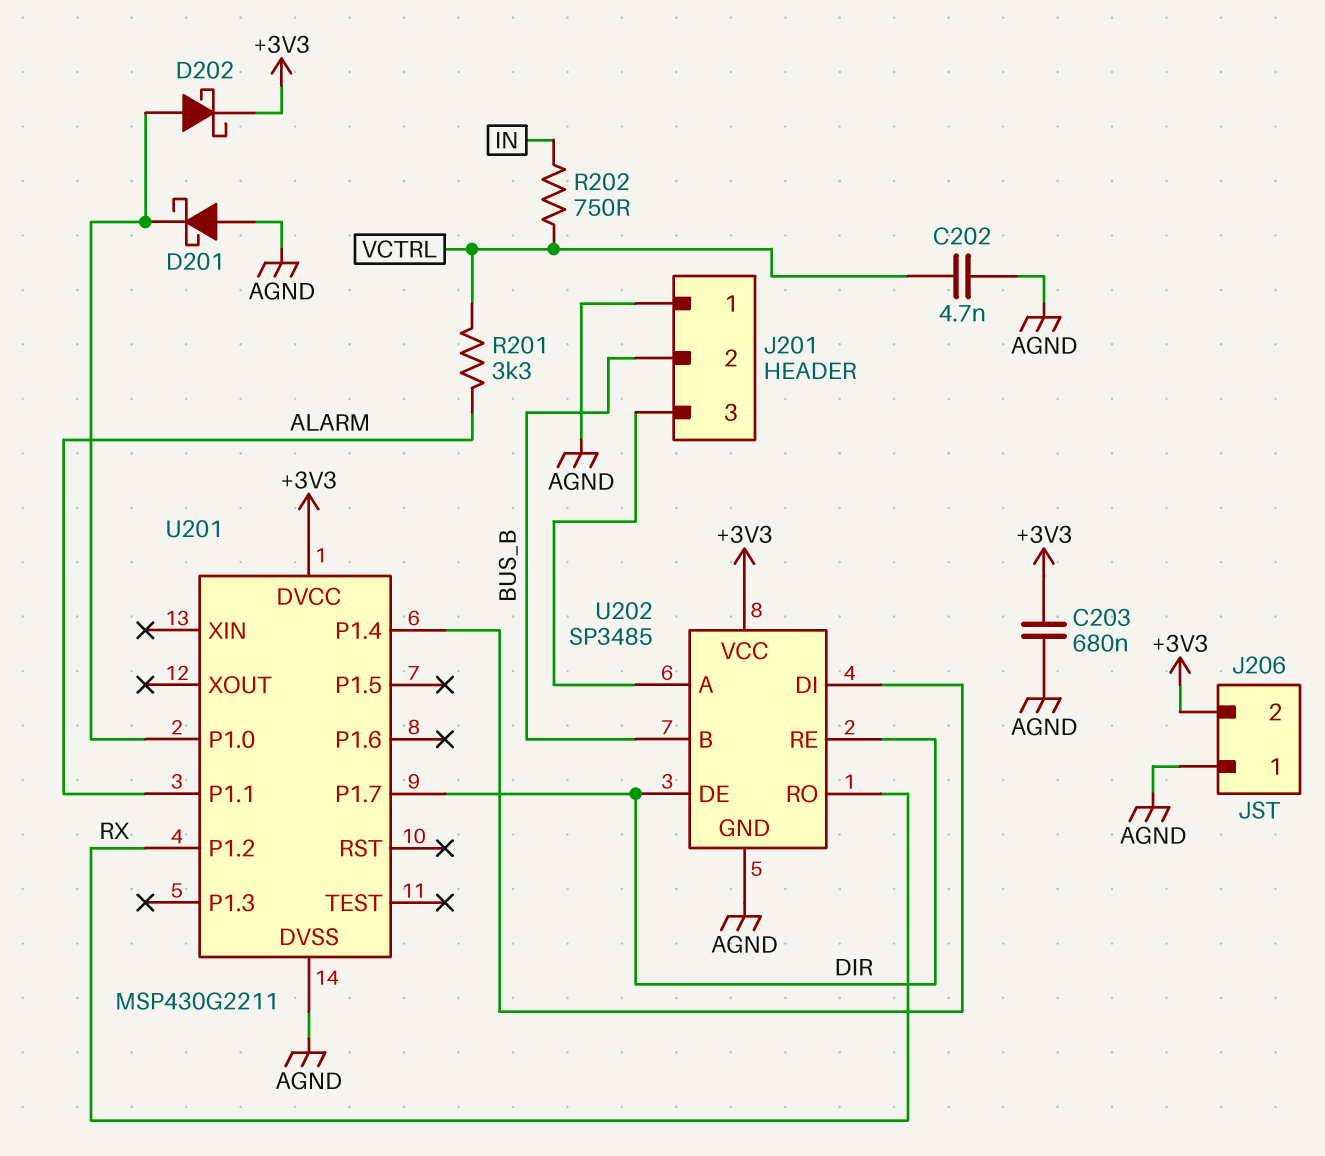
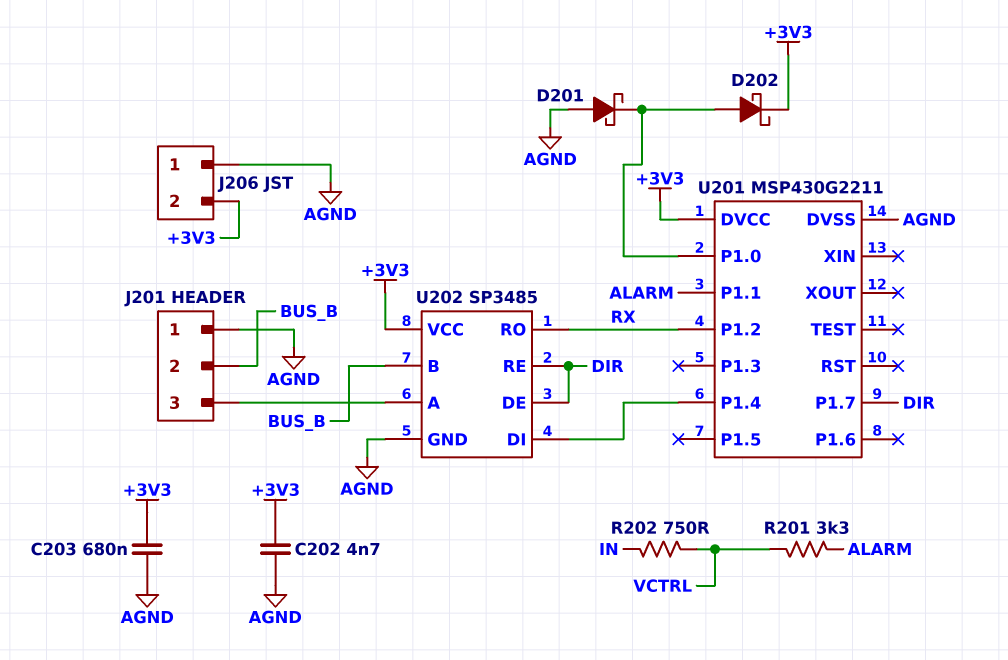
C202: 4.7nF (AGND, VCTRL) -> 4.7nF (+3V3, AGND)

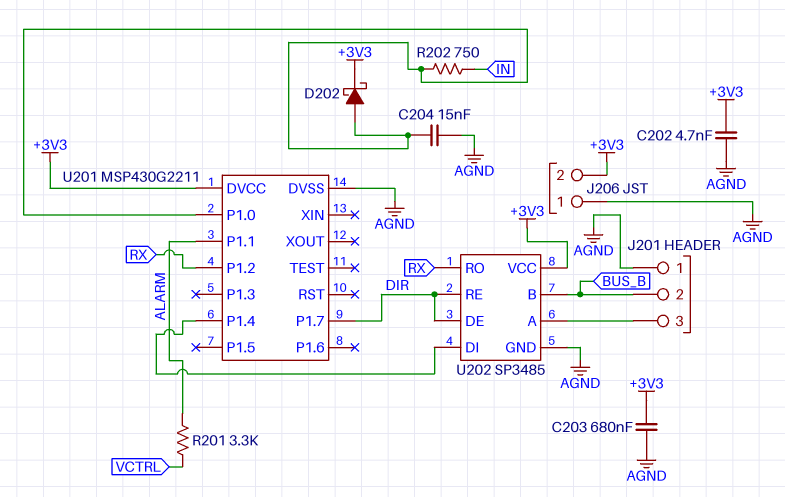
C204: none -> 15nF (AGND, U201/P1.0)
D201: schottky (A AGND, K U201/P1.0) -> none
R202: 750 (IN, VCTRL) -> 750 (IN, U201/P1.0)

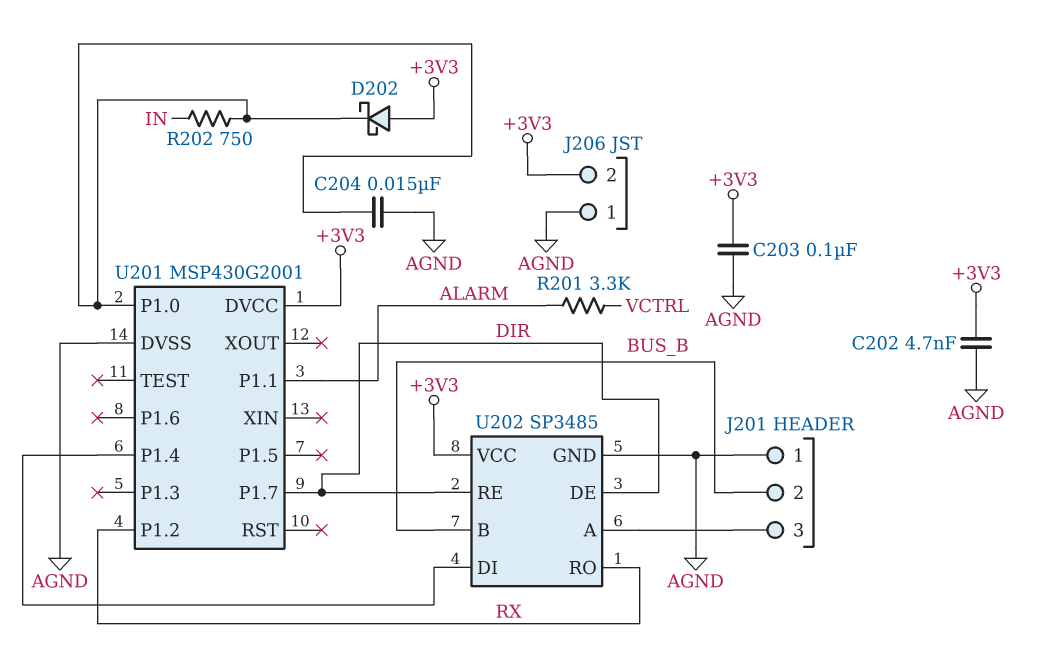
C203: 680nF (+3V3, AGND) -> 100nF (+3V3, AGND)
D202: schottky (A U201/P1.0, K +3V3) -> schottky (A +3V3, K U201/P1.0)
U201: MSP430G2211 -> MSP430G2001

